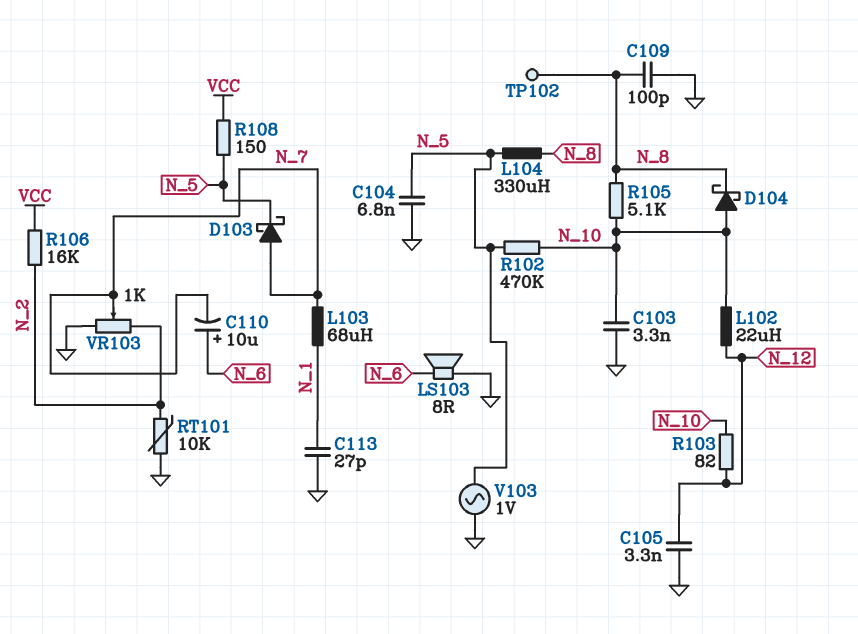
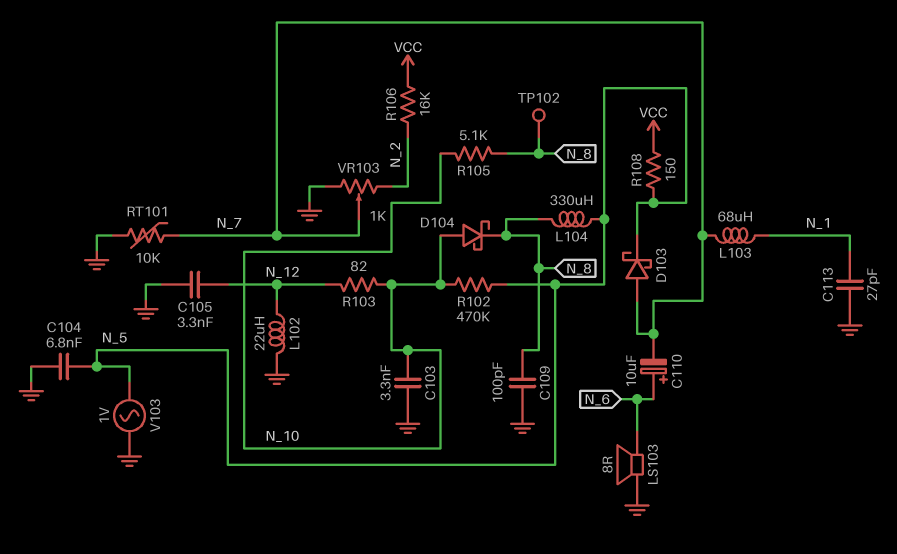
L102: 22uH (N_10, N_12) -> 22uH (GND, N_12)
RT101: 10k (GND, N_2) -> 10k (GND, N_7)

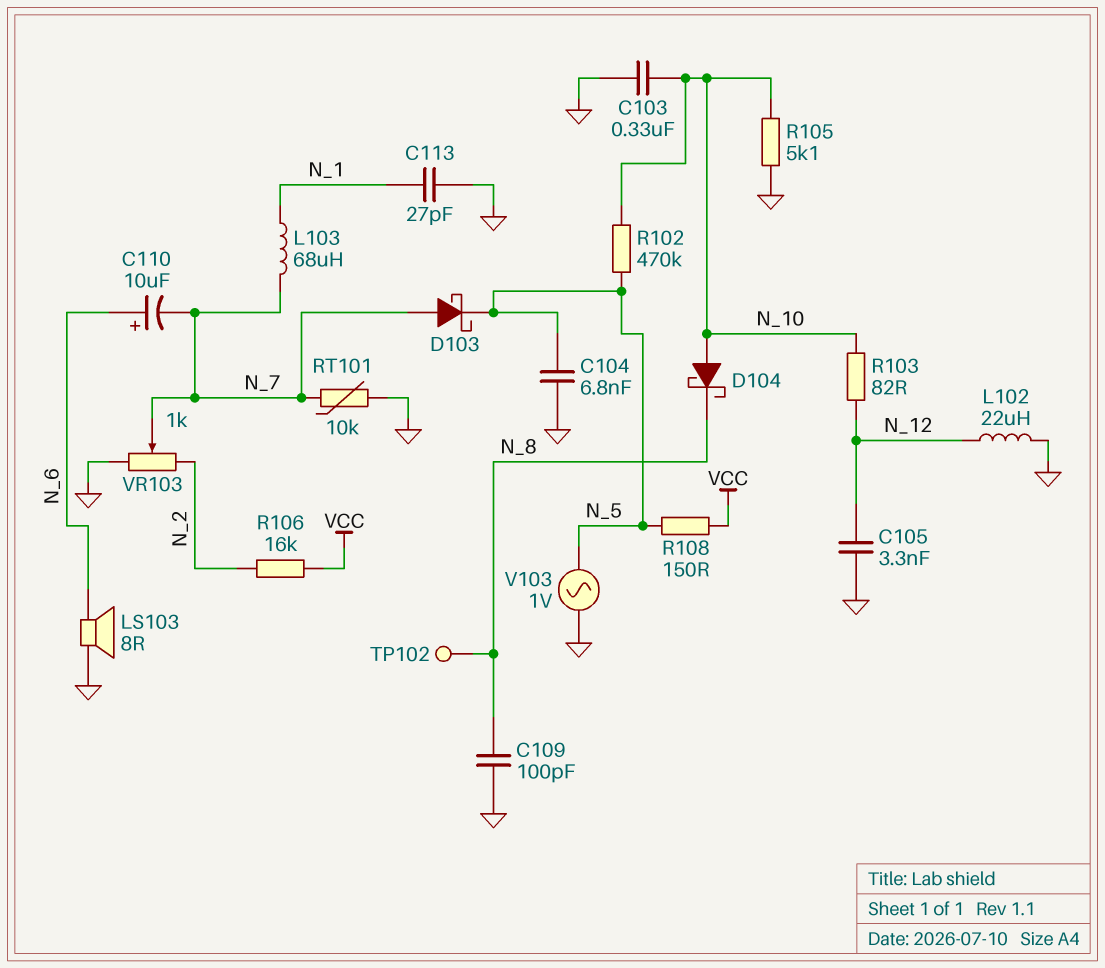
C103: 3.3nF (GND, N_10) -> 330nF (GND, N_10)
L104: 330uH (N_5, N_8) -> none
R105: 5.1k (N_8, N_10) -> 5.1k (GND, N_10)

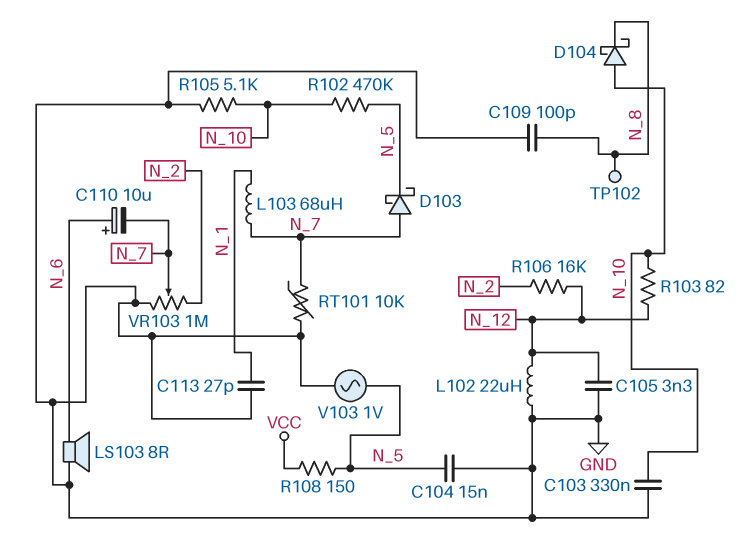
C104: 6.8nF (GND, N_5) -> 15nF (GND, N_5)
R106: 16k (N_2, VCC) -> 16k (N_2, N_12)
VR103: 1k (GND, N_2, wiper N_7) -> 1M (GND, N_2, wiper N_7)

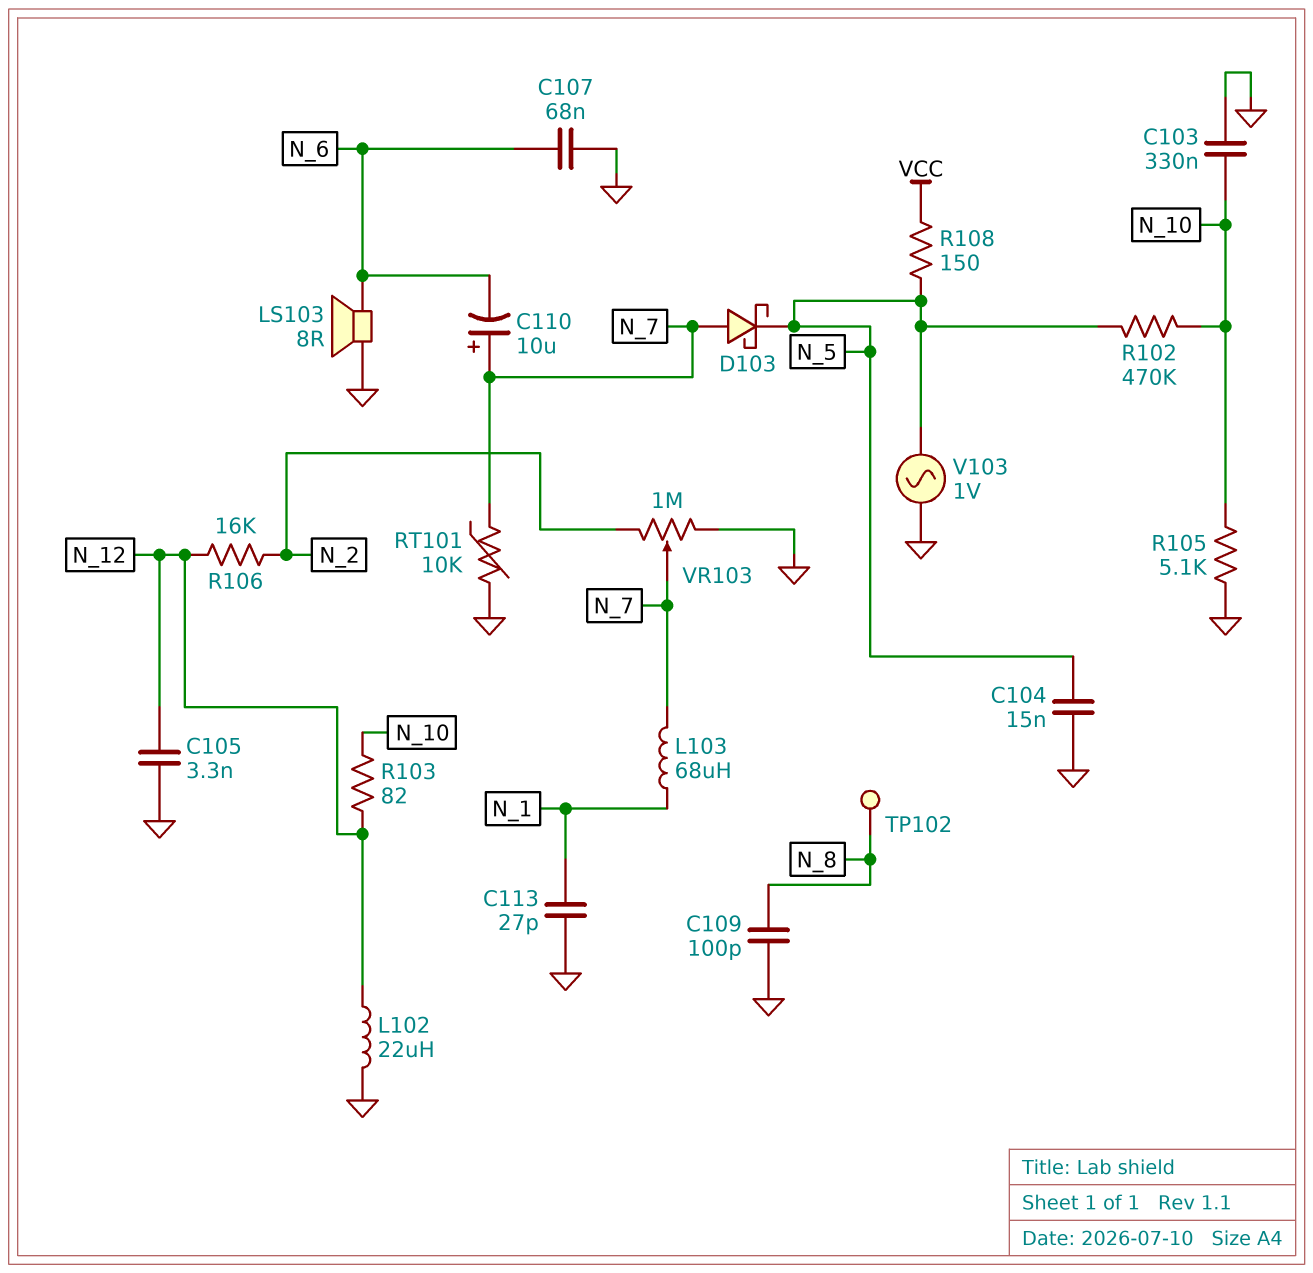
C107: none -> 68nF (GND, N_6)
C110: 10uF (plus N_6, minus N_7) -> 10uF (plus N_7, minus N_6)
D104: schottky (A N_10, K N_8) -> none

